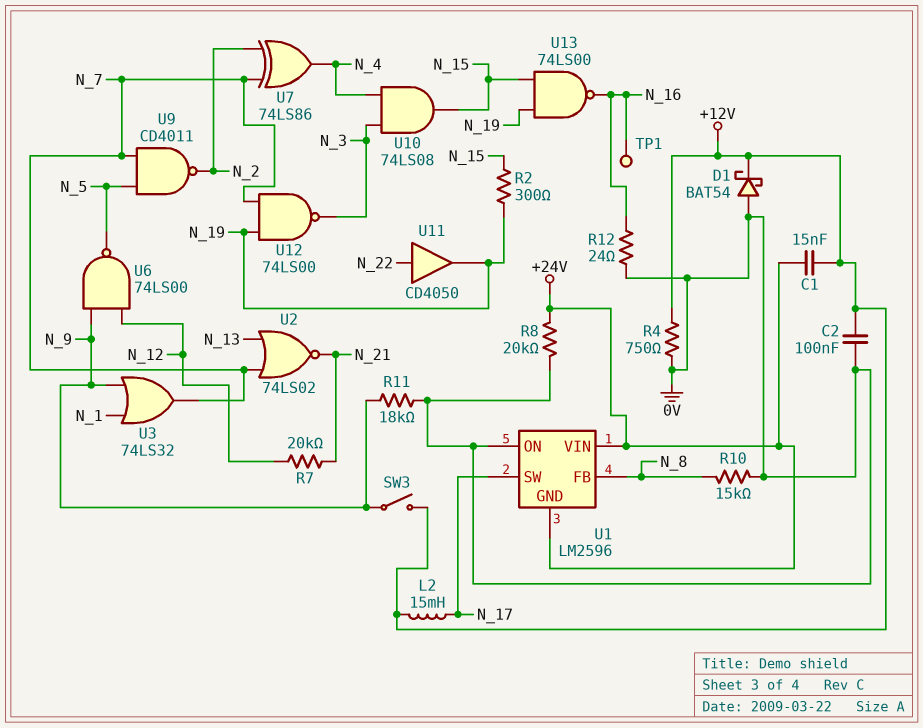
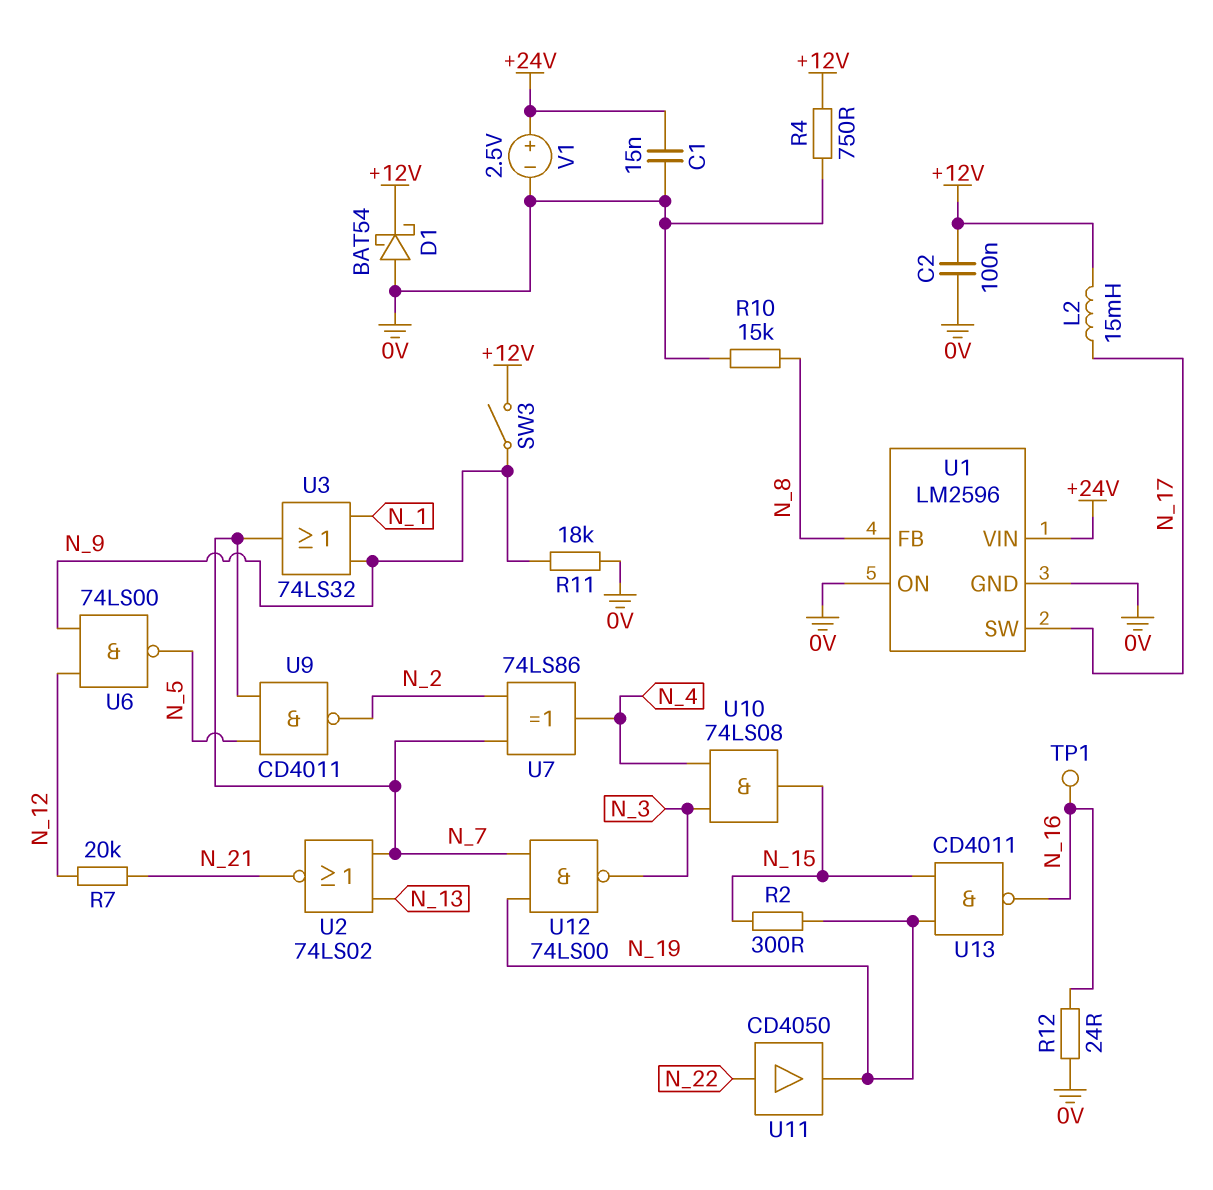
C1: 15nF (+12V, +24V) -> 15nF (+24V, 0V)
R8: 20k (+24V, 0V) -> none
U1 pin GND: +24V -> 0V
U13: NAND 74LS00 (in N_15, in N_19, out N_16) -> NAND CD4011 (in N_15, in N_19, out N_16)
V1: none -> 2.5V (plus +24V, minus 0V)

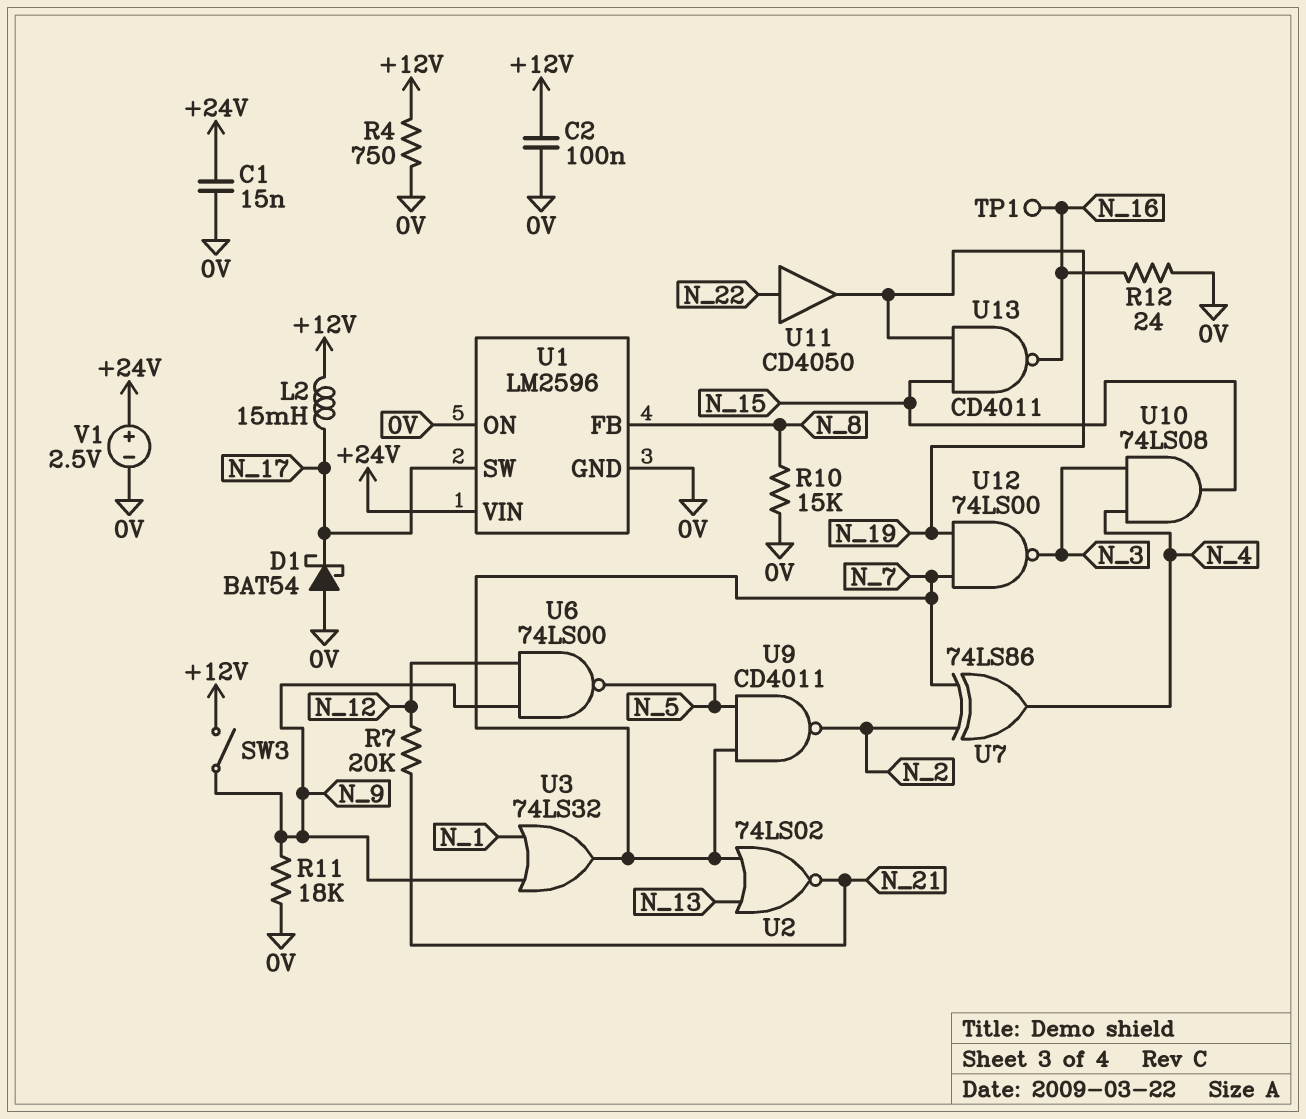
D1: schottky BAT54 (A 0V, K +12V) -> schottky BAT54 (A 0V, K N_17)
R2: 300 (N_15, N_19) -> none

